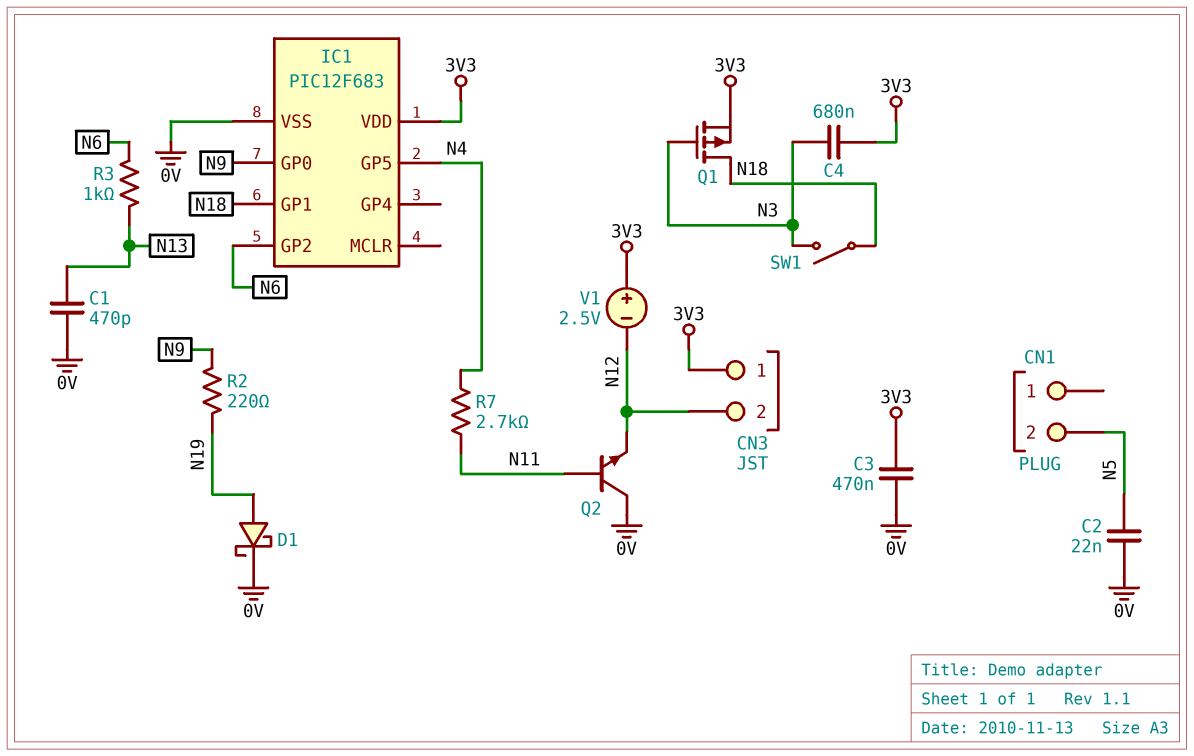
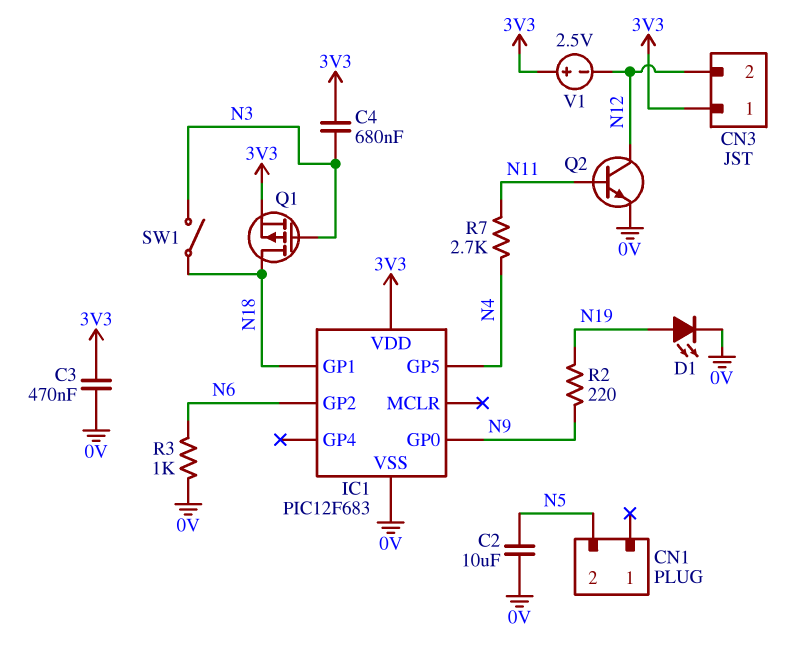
C1: 470pF (0V, N13) -> none
C2: 22nF (0V, N5) -> 10uF (0V, N5)
D1: schottky (A N19, K 0V) -> LED (A N19, K 0V)
Q2: NPN (B N11, C 0V, E N12) -> NPN (B N11, C N12, E 0V)
R3: 1k (N6, N13) -> 1k (0V, N6)

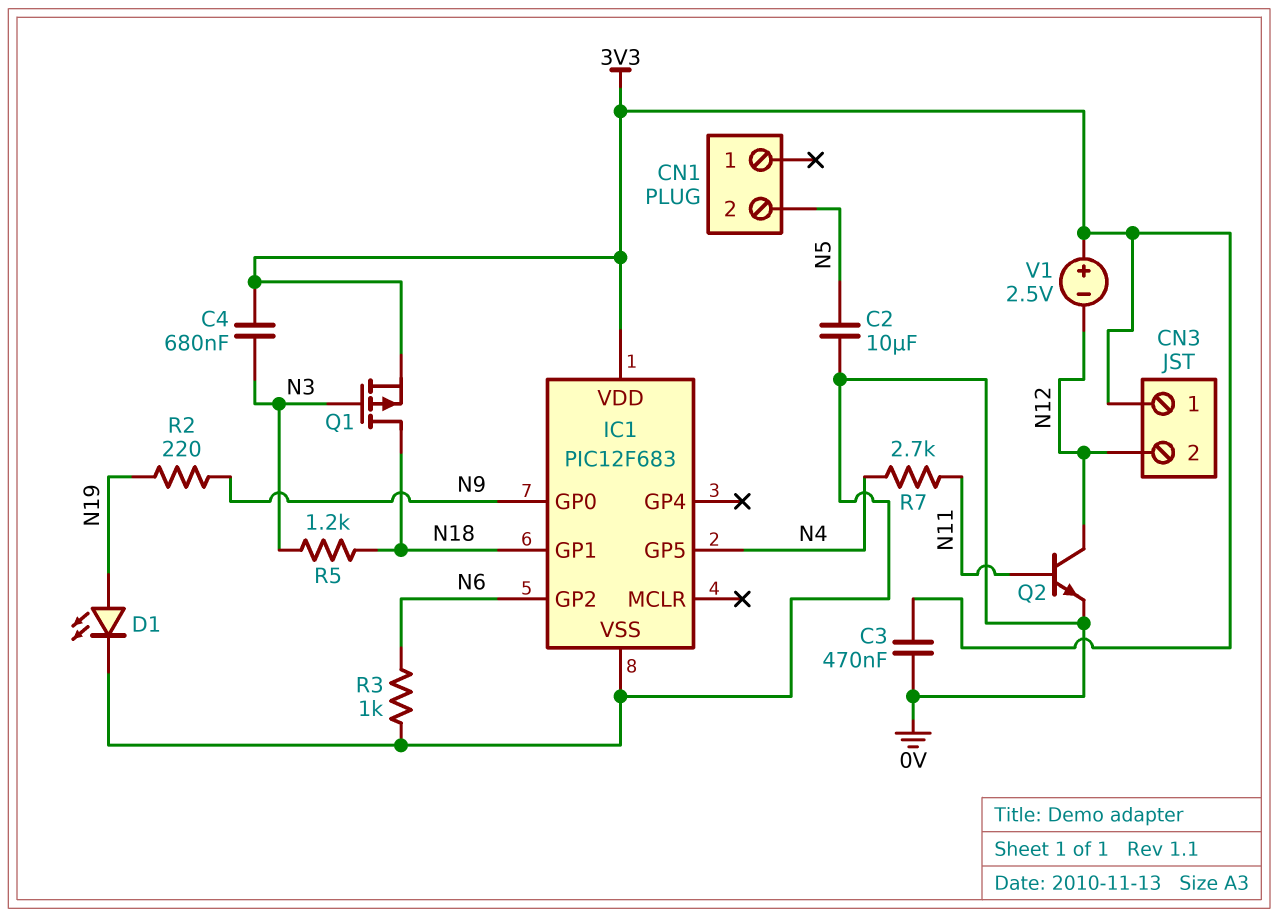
R5: none -> 1.2k (N3, N18)
SW1: switch (N3, N18) -> none

